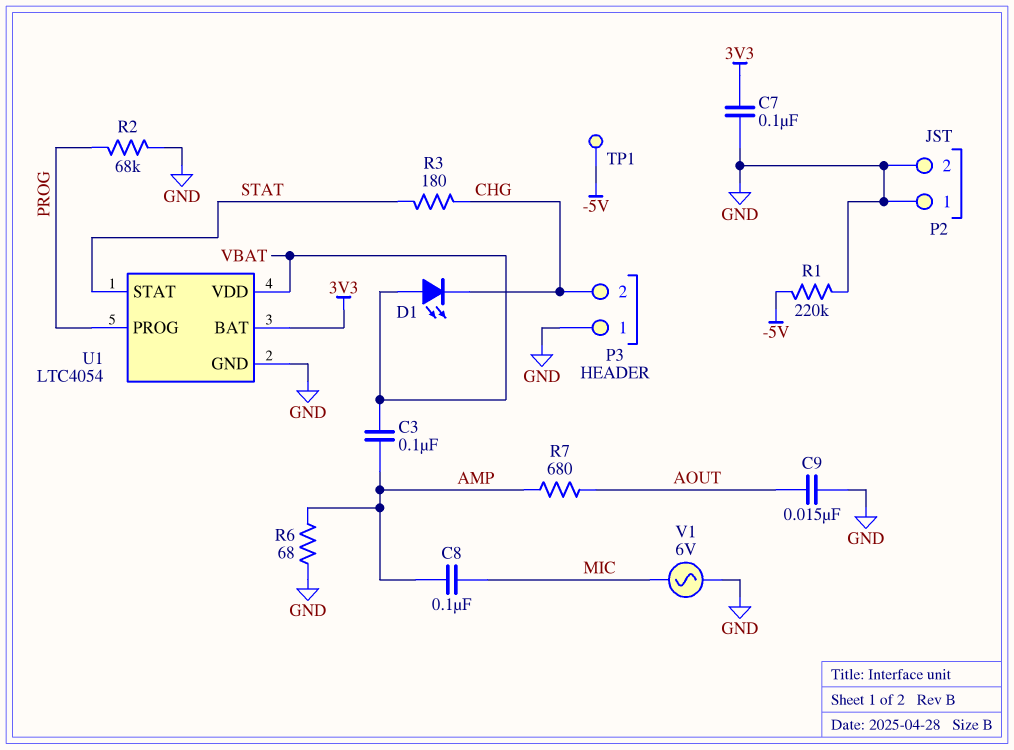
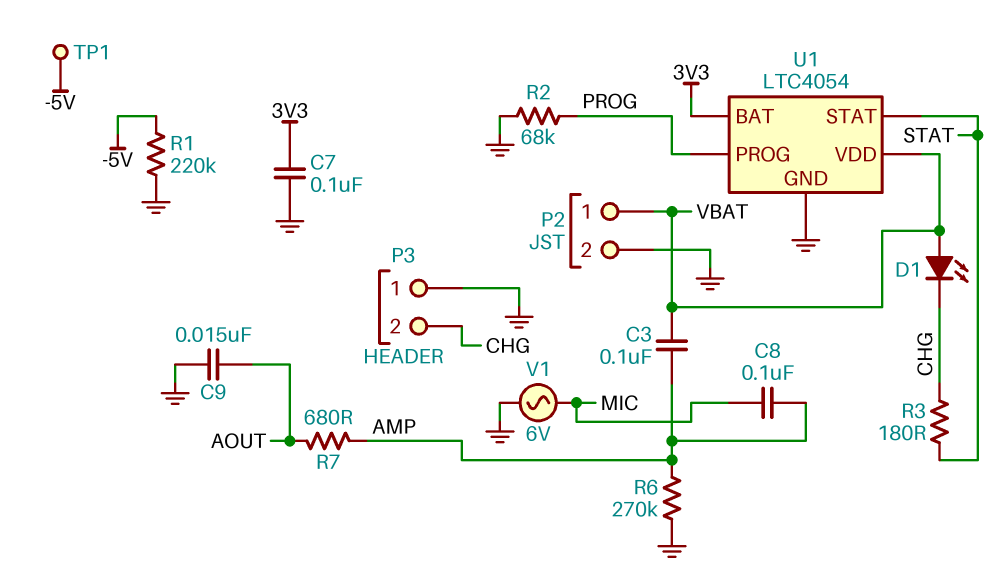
P2 pin 1: GND -> VBAT
R6: 68 (AMP, GND) -> 270k (AMP, GND)

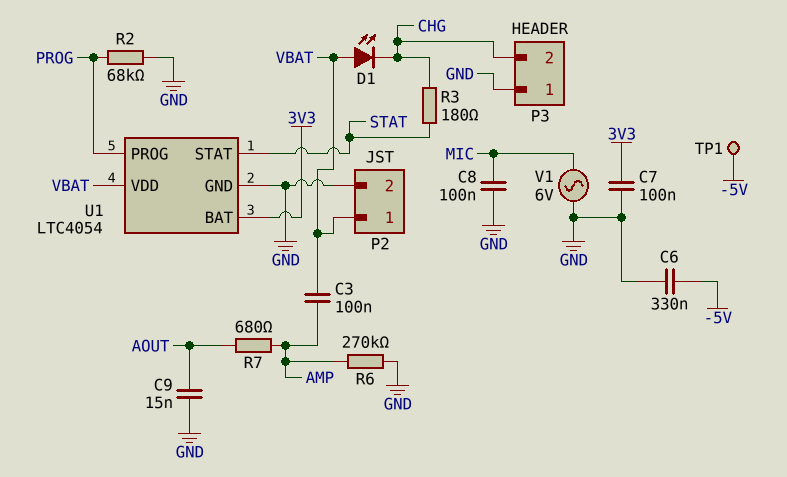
C6: none -> 330nF (-5V, GND)
C8: 100nF (AMP, MIC) -> 100nF (GND, MIC)
R1: 220k (-5V, GND) -> none

